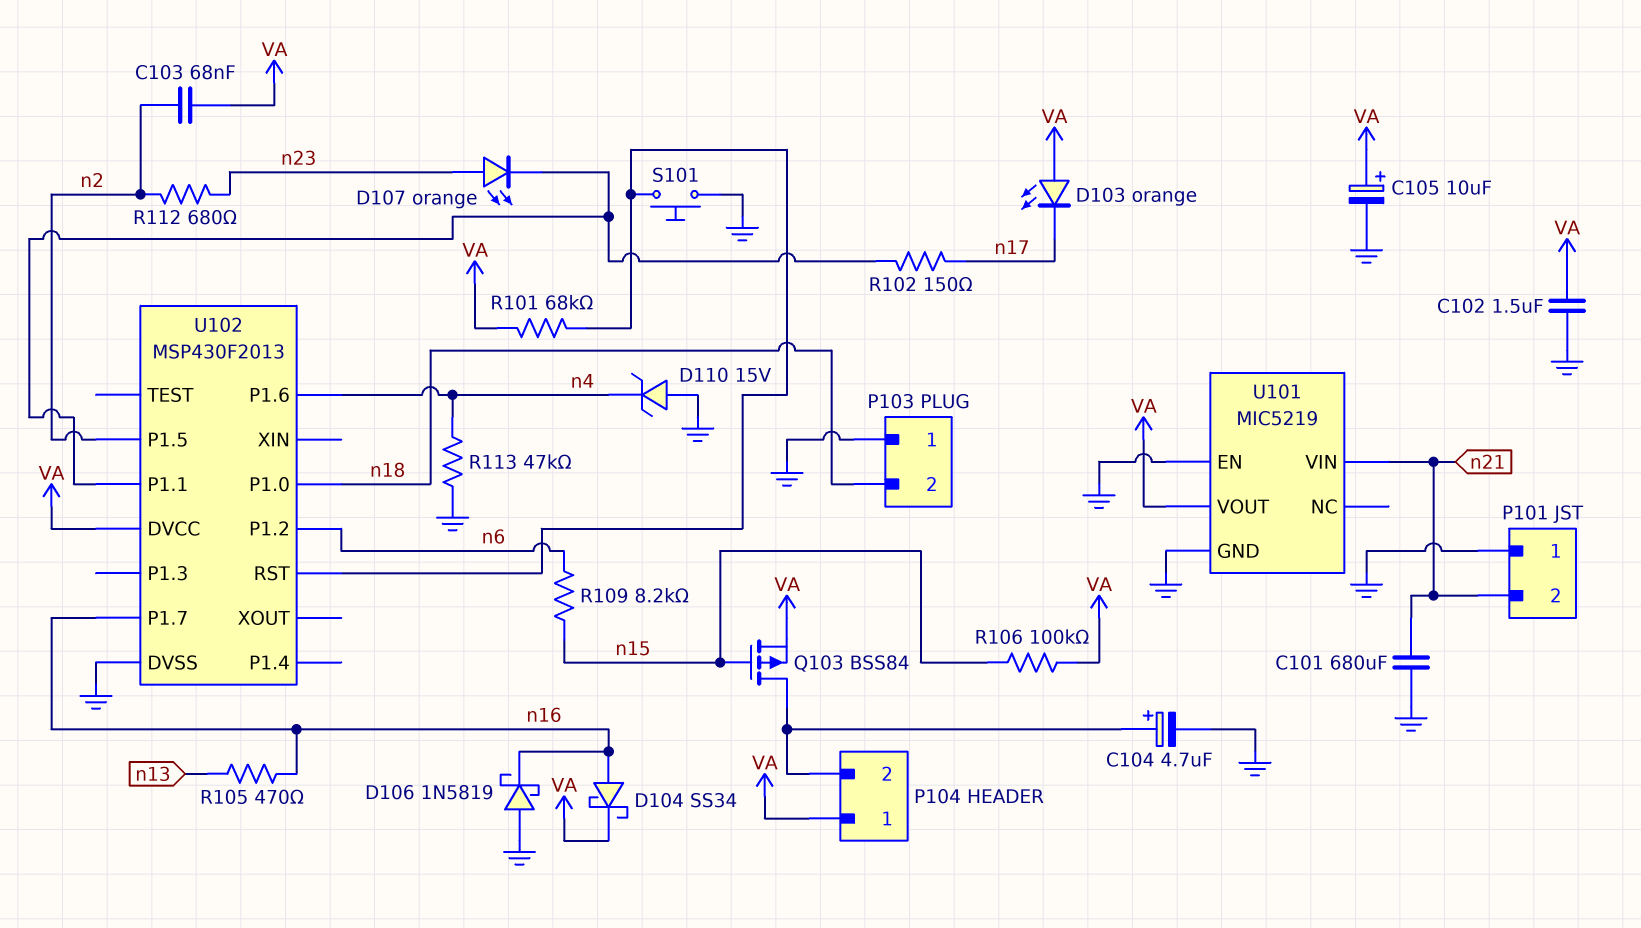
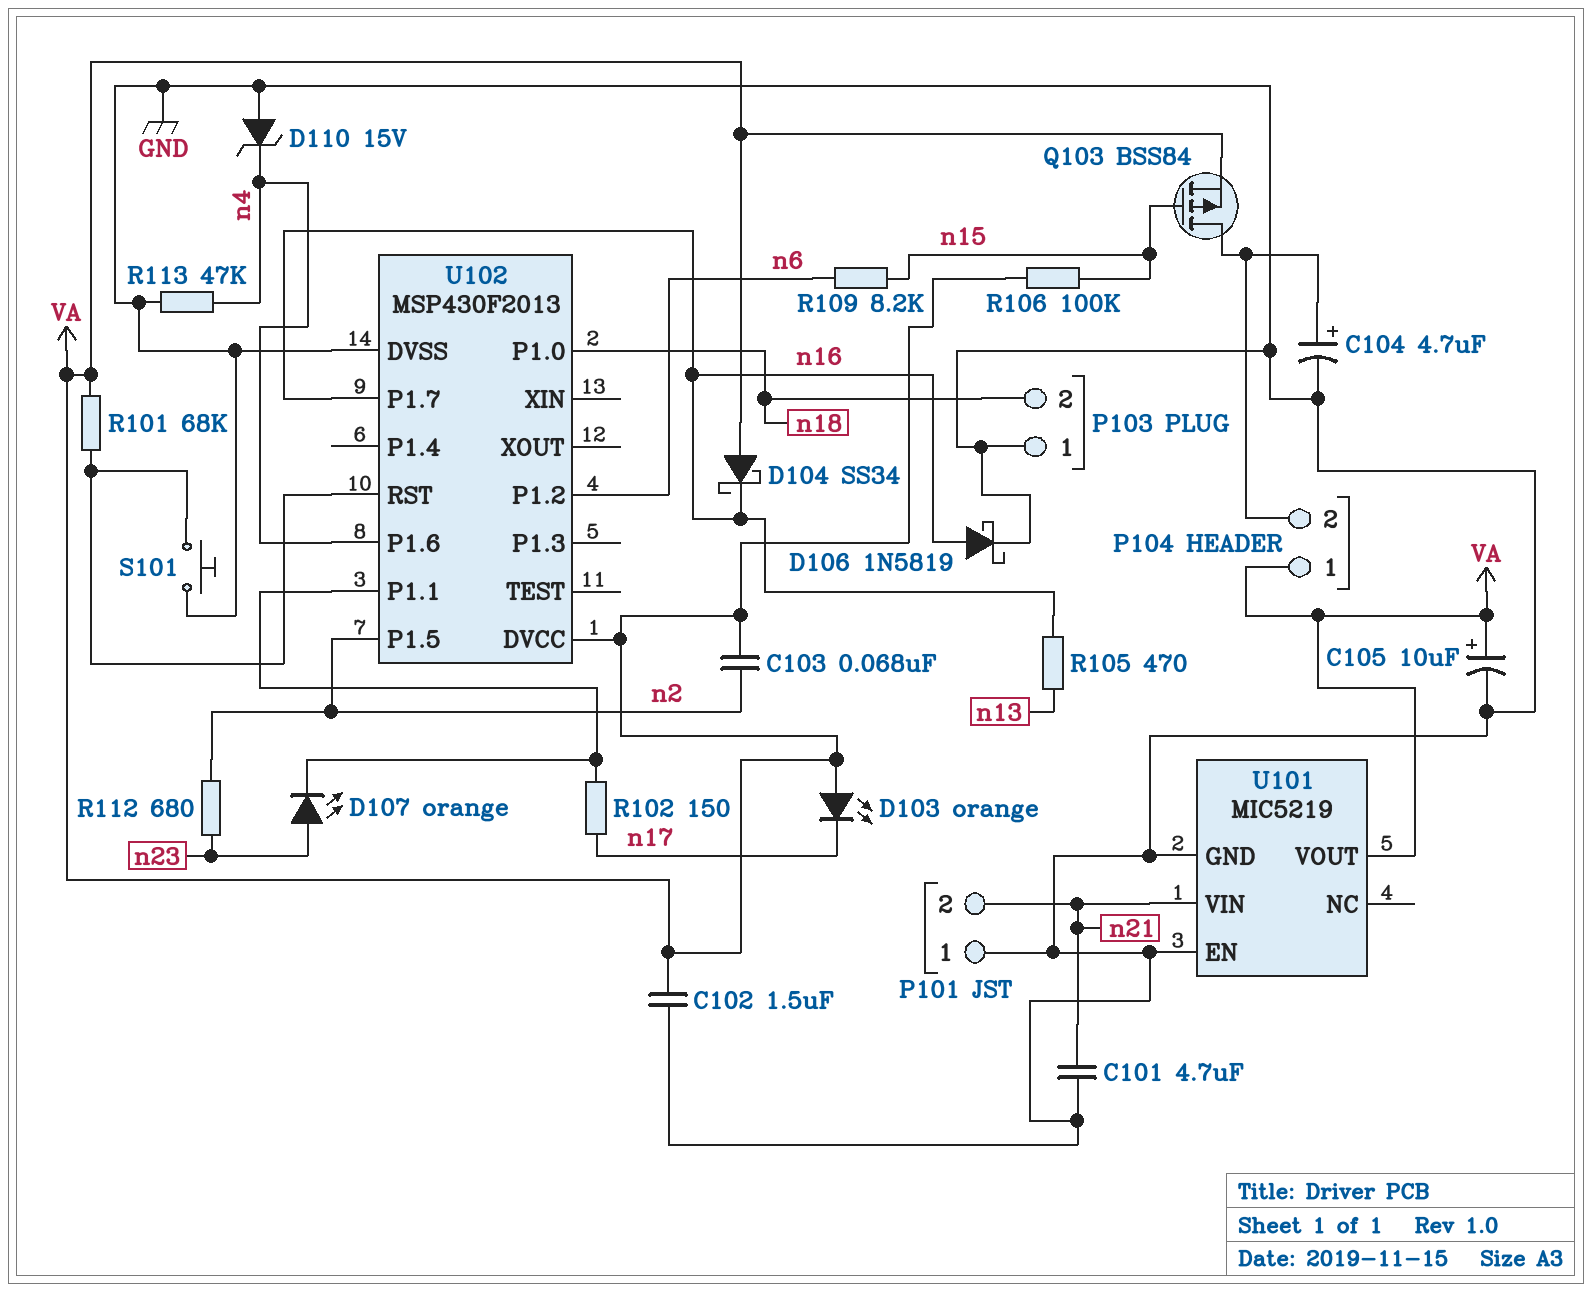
C101: 680uF (GND, n21) -> 4.7uF (GND, n21)
D104: schottky SS34 (A n16, K VA) -> schottky SS34 (A VA, K n16)
D106: schottky 1N5819 (A GND, K n16) -> schottky 1N5819 (A n16, K GND)

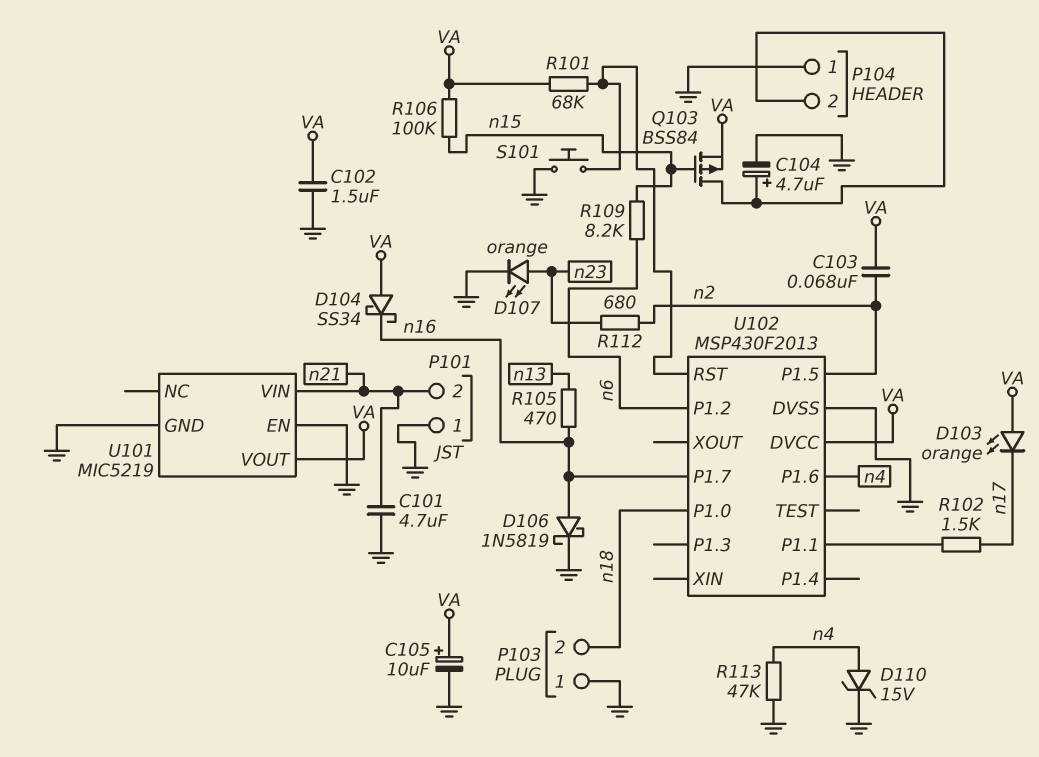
D107: LED orange (A n23, K U102/P1.1) -> LED orange (A n23, K GND)
D110: zener 15V (A GND, K n4) -> zener 15V (A n4, K GND)
P104 pin 1: VA -> GND
R102: 150 (U102/P1.1, n17) -> 1.5k (U102/P1.1, n17)

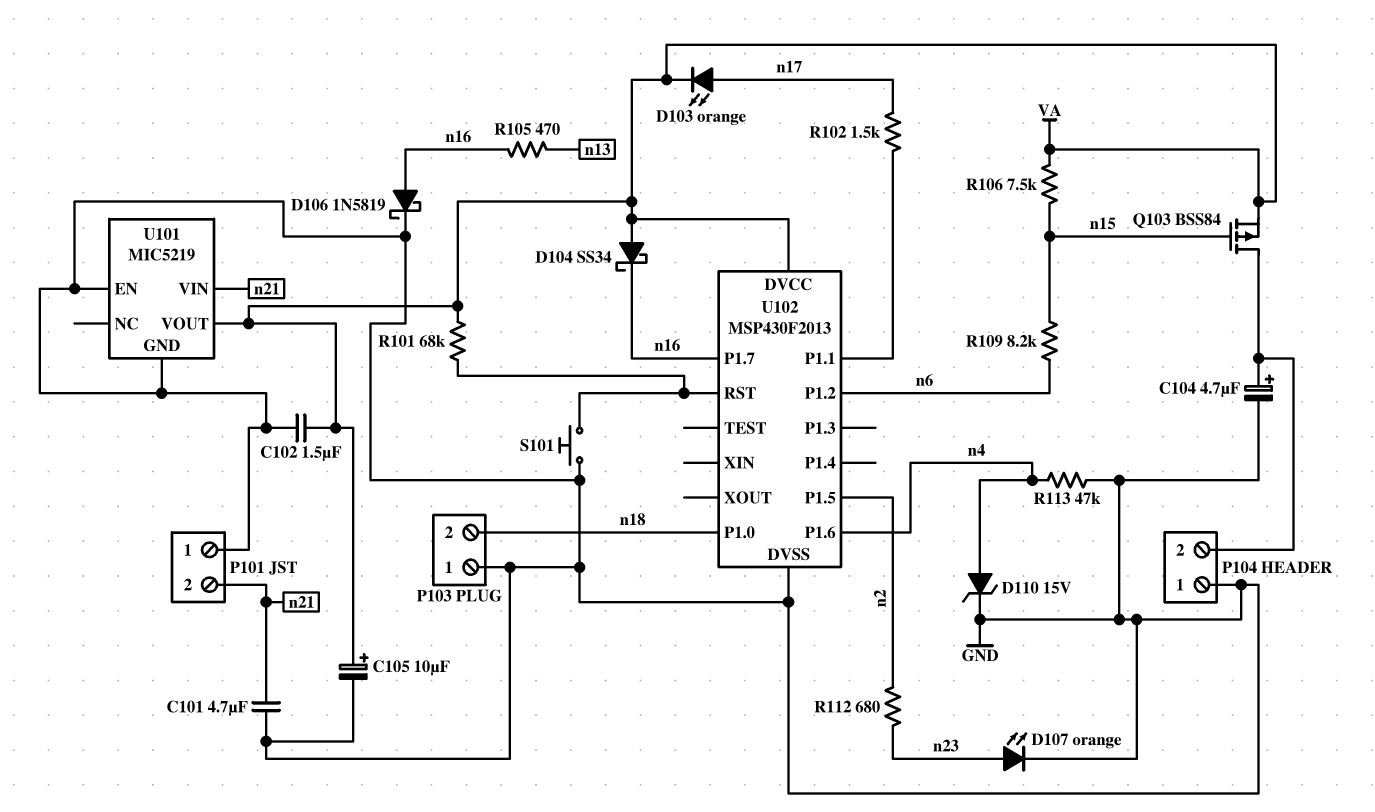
C103: 68nF (VA, n2) -> none
D103: LED orange (A VA, K n17) -> LED orange (A n17, K VA)
R106: 100k (VA, n15) -> 7.5k (VA, n15)

